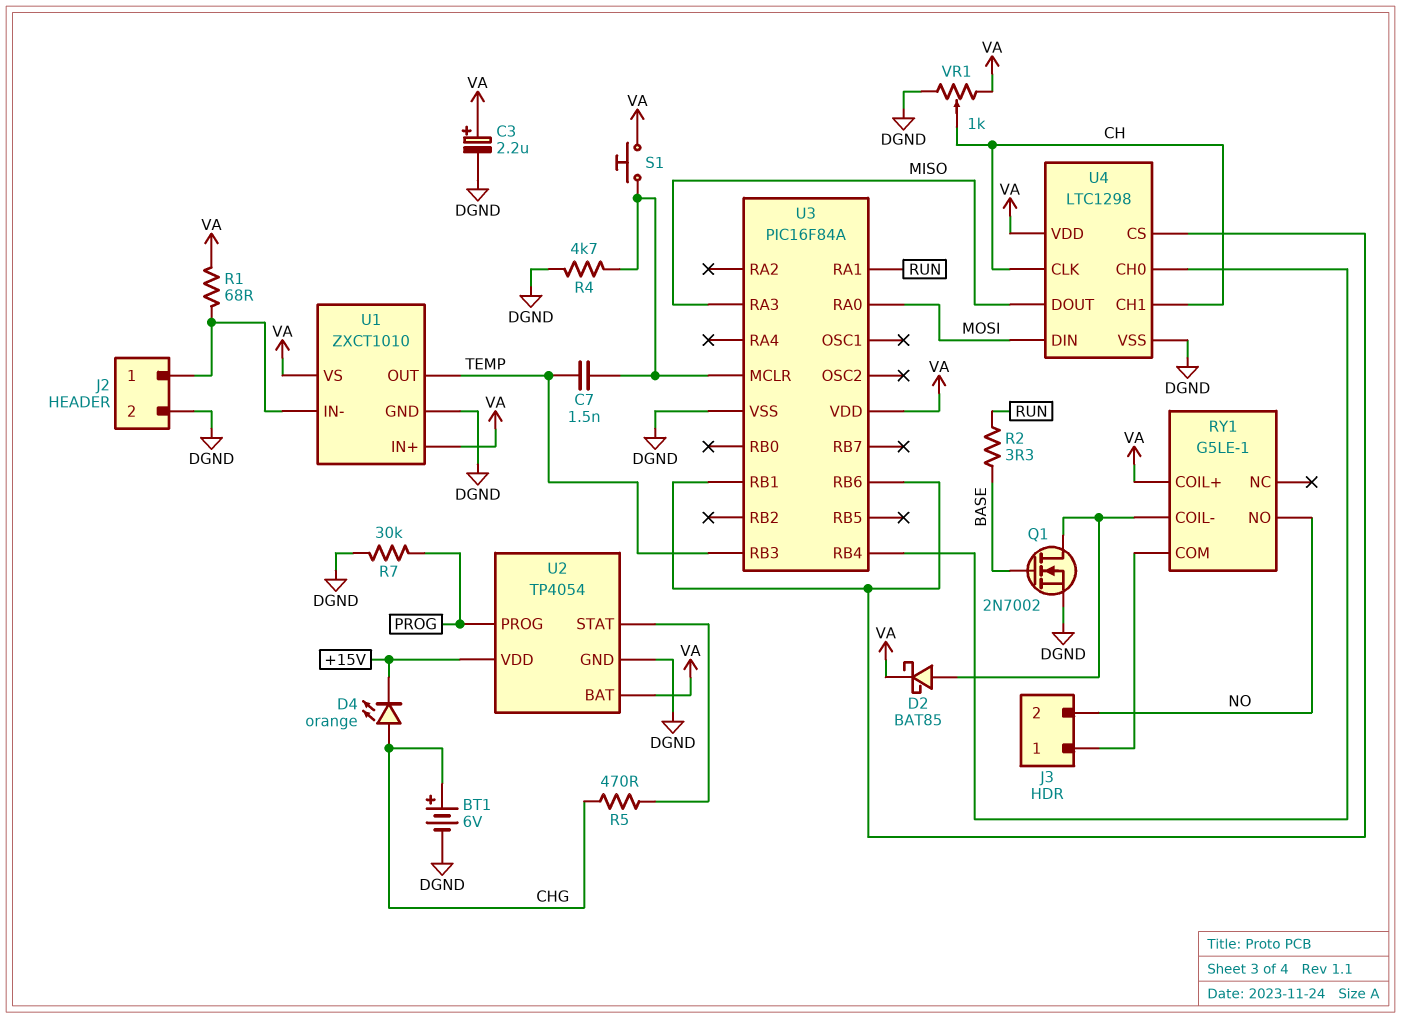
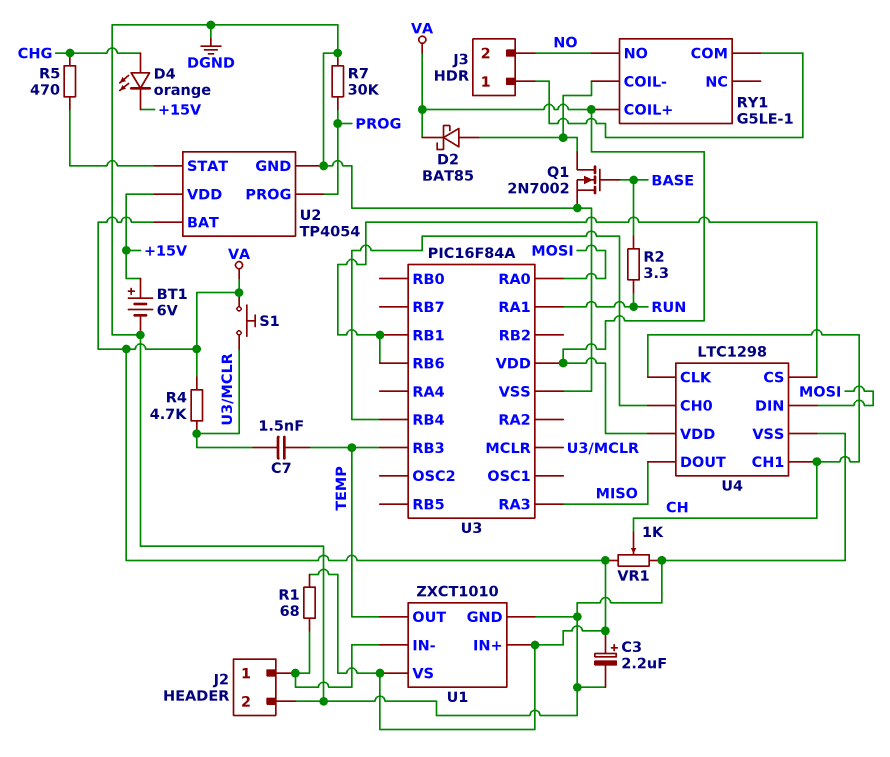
BT1: 6V (plus CHG, minus DGND) -> 6V (plus +15V, minus DGND)
R4: 4.7k (DGND, U3/MCLR) -> 4.7k (U3/MCLR, VA)

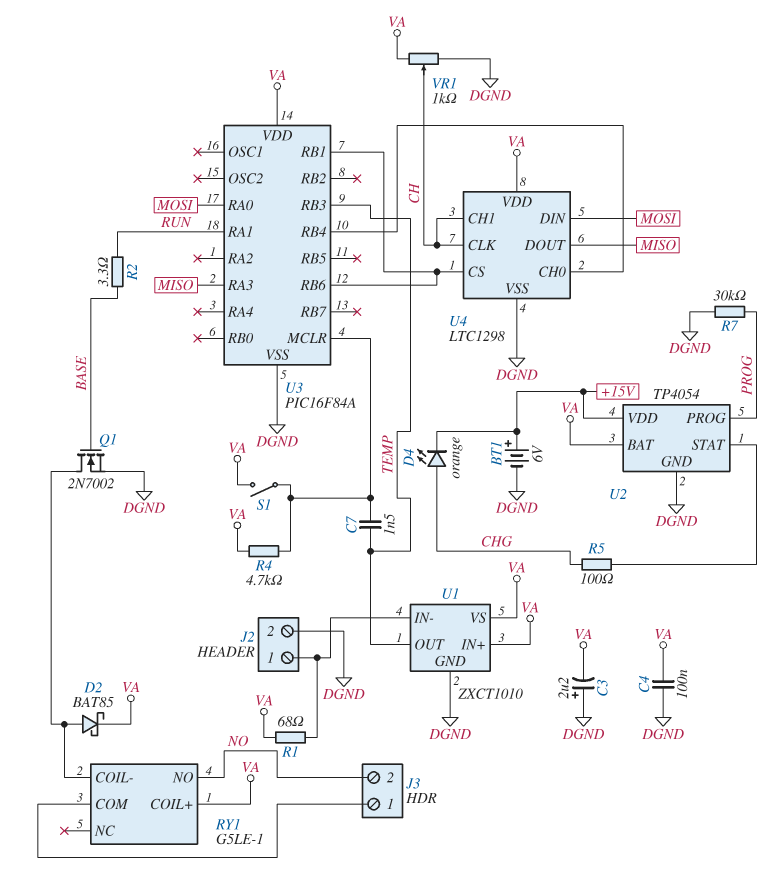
C3: 2.2uF (plus VA, minus DGND) -> 2.2uF (plus DGND, minus VA)
C4: none -> 100nF (DGND, VA)
R5: 470 (CHG, U2/STAT) -> 100 (CHG, U2/STAT)
S1: button (U3/MCLR, VA) -> switch (U3/MCLR, VA)

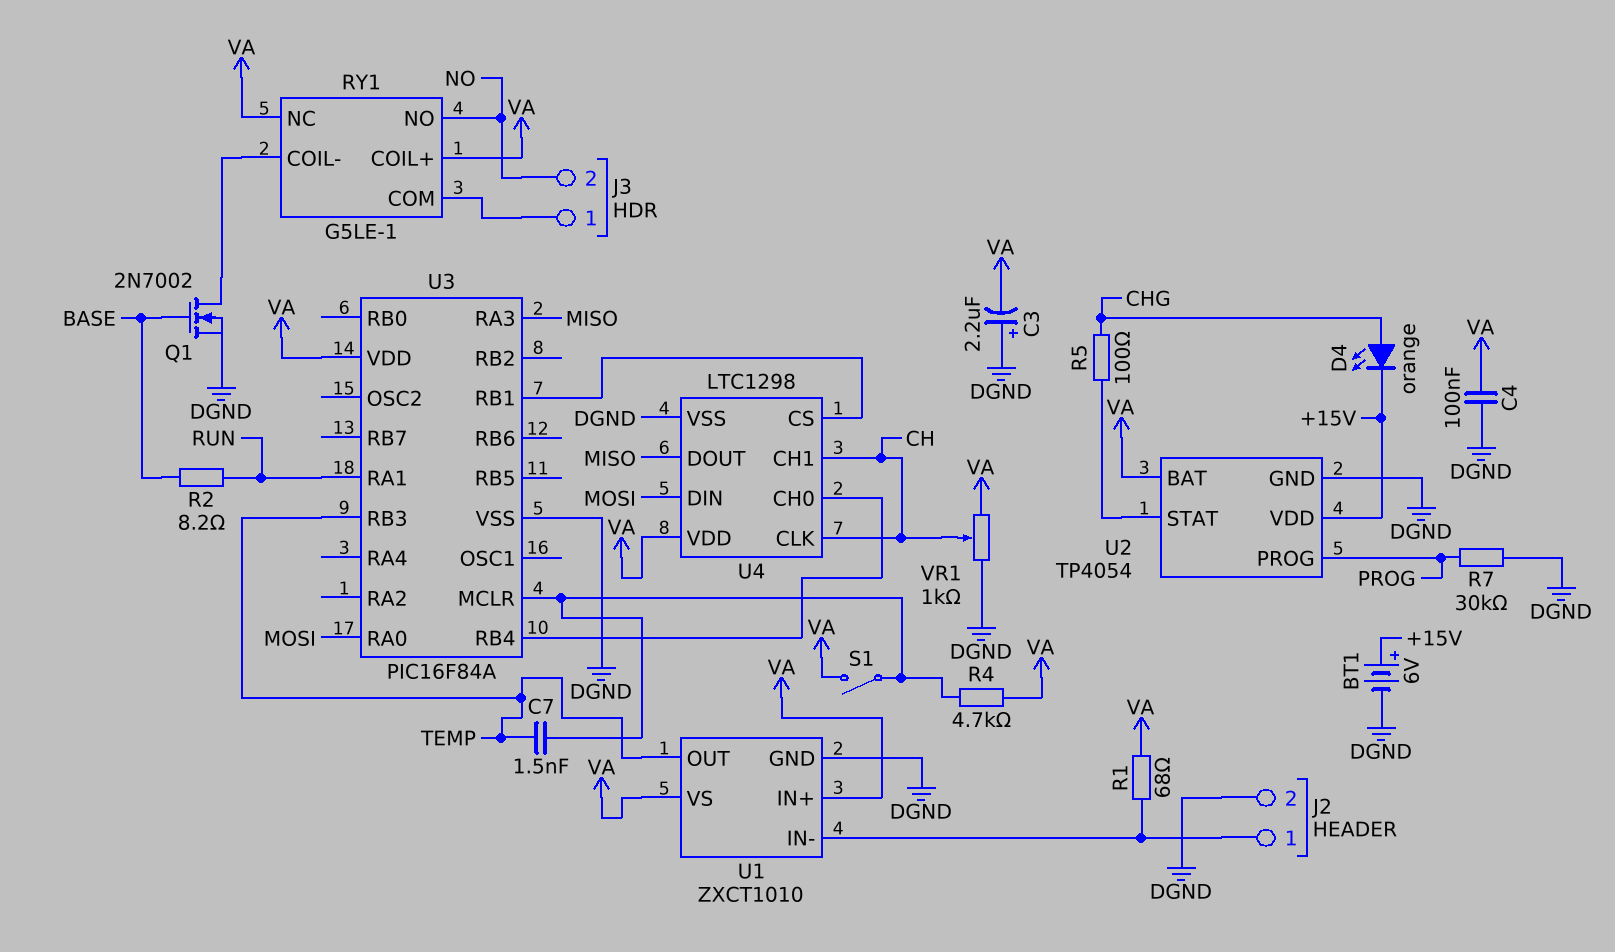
D2: schottky BAT85 (A RY1/COIL-, K VA) -> none
R2: 3.3 (BASE, RUN) -> 8.2 (BASE, RUN)
RY1 pin NC: none -> VA
U3 pin RB6: U3/RB1 -> none

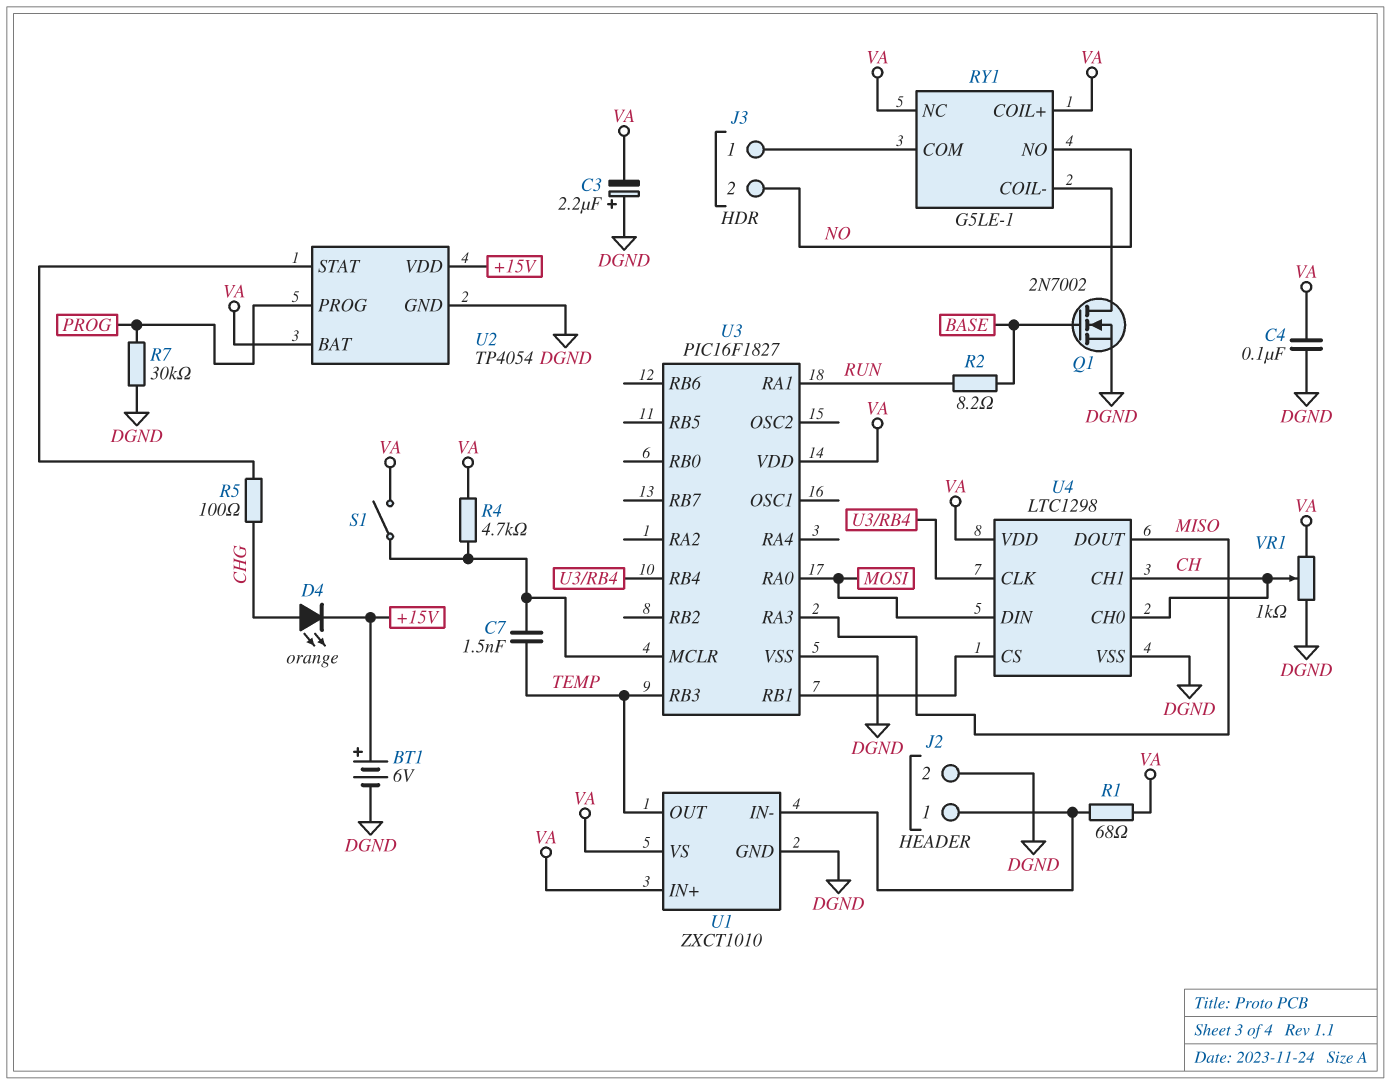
U3: PIC16F84A -> PIC16F1827
U4 pin CH0: U3/RB4 -> CH
U4 pin CLK: CH -> U3/RB4

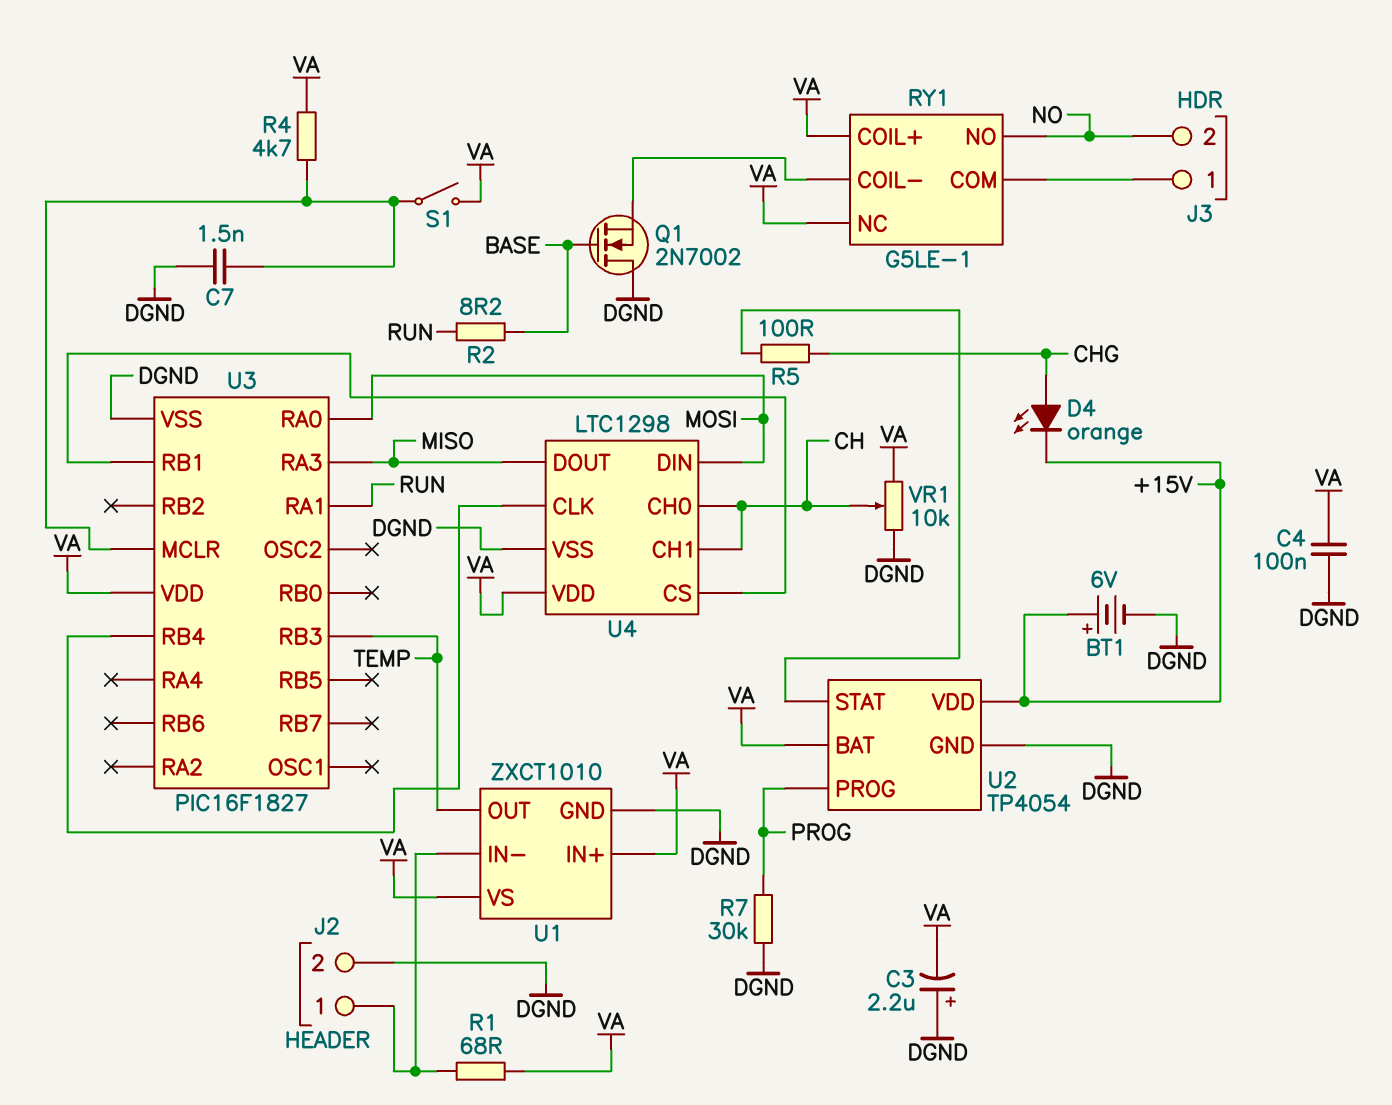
C7: 1.5nF (TEMP, U3/MCLR) -> 1.5nF (DGND, U3/MCLR)
Q1: NMOS 2N7002 (G BASE, D RY1/COIL-, S DGND) -> NMOS 2N7002 (G BASE, D DGND, S RY1/COIL-)
VR1: 1k (DGND, VA, wiper CH) -> 10k (DGND, VA, wiper CH)

